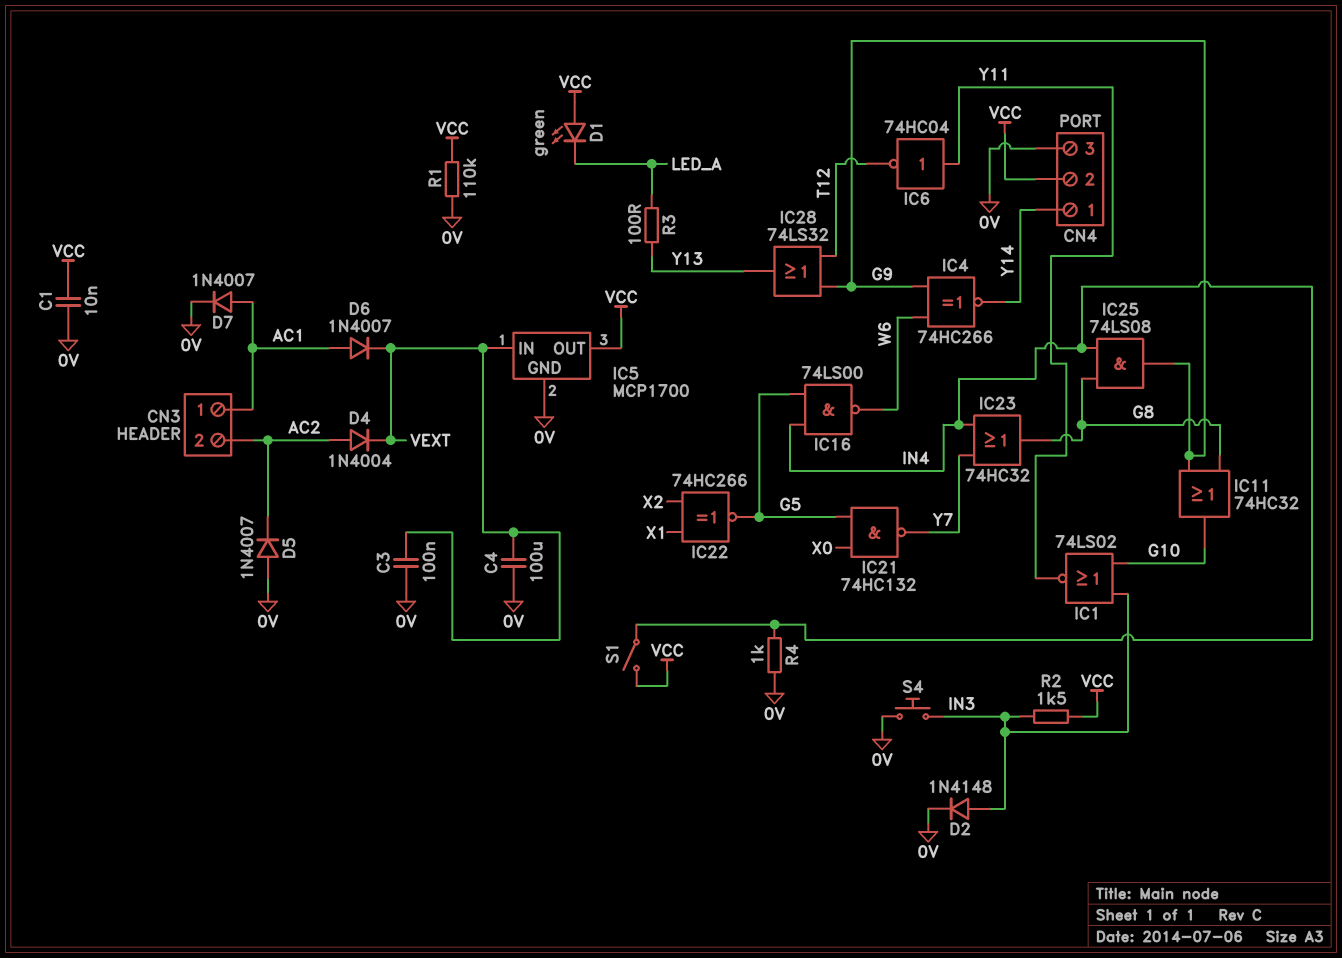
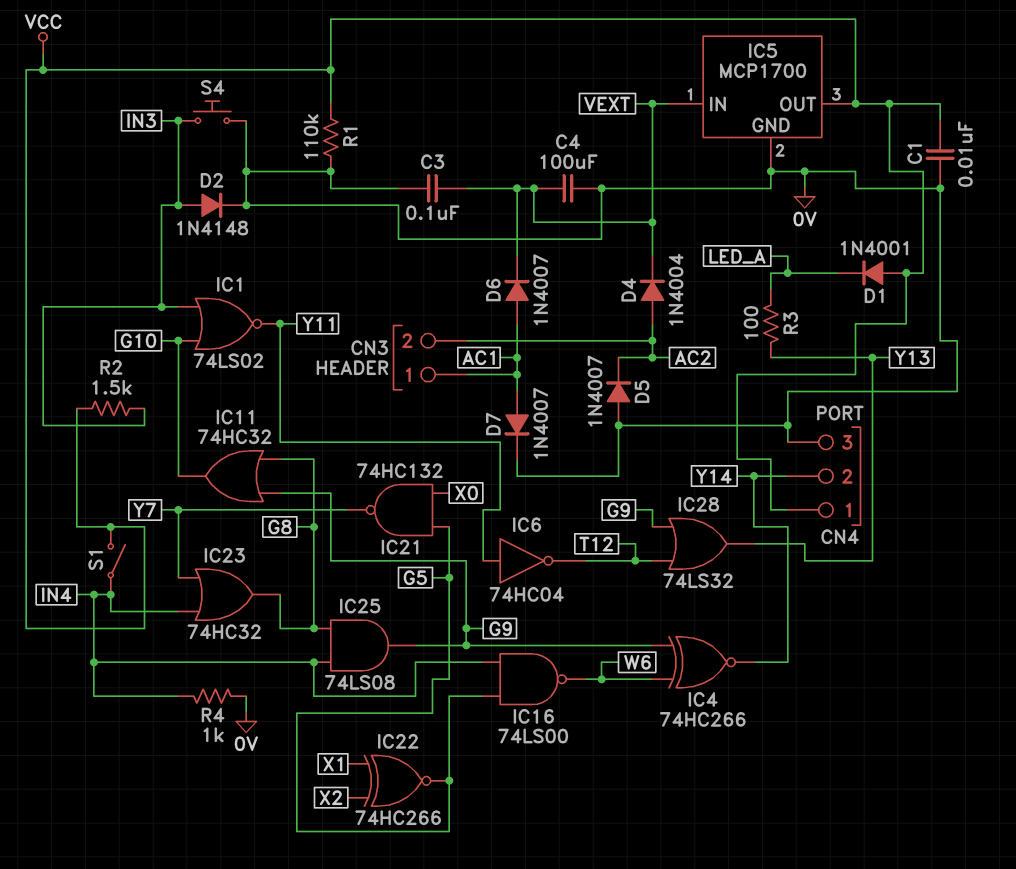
CN4 pin 1: Y14 -> VCC
CN4 pin 2: VCC -> Y14
D1: LED green (A VCC, K LED_A) -> diode 1N4001 (A VCC, K LED_A)

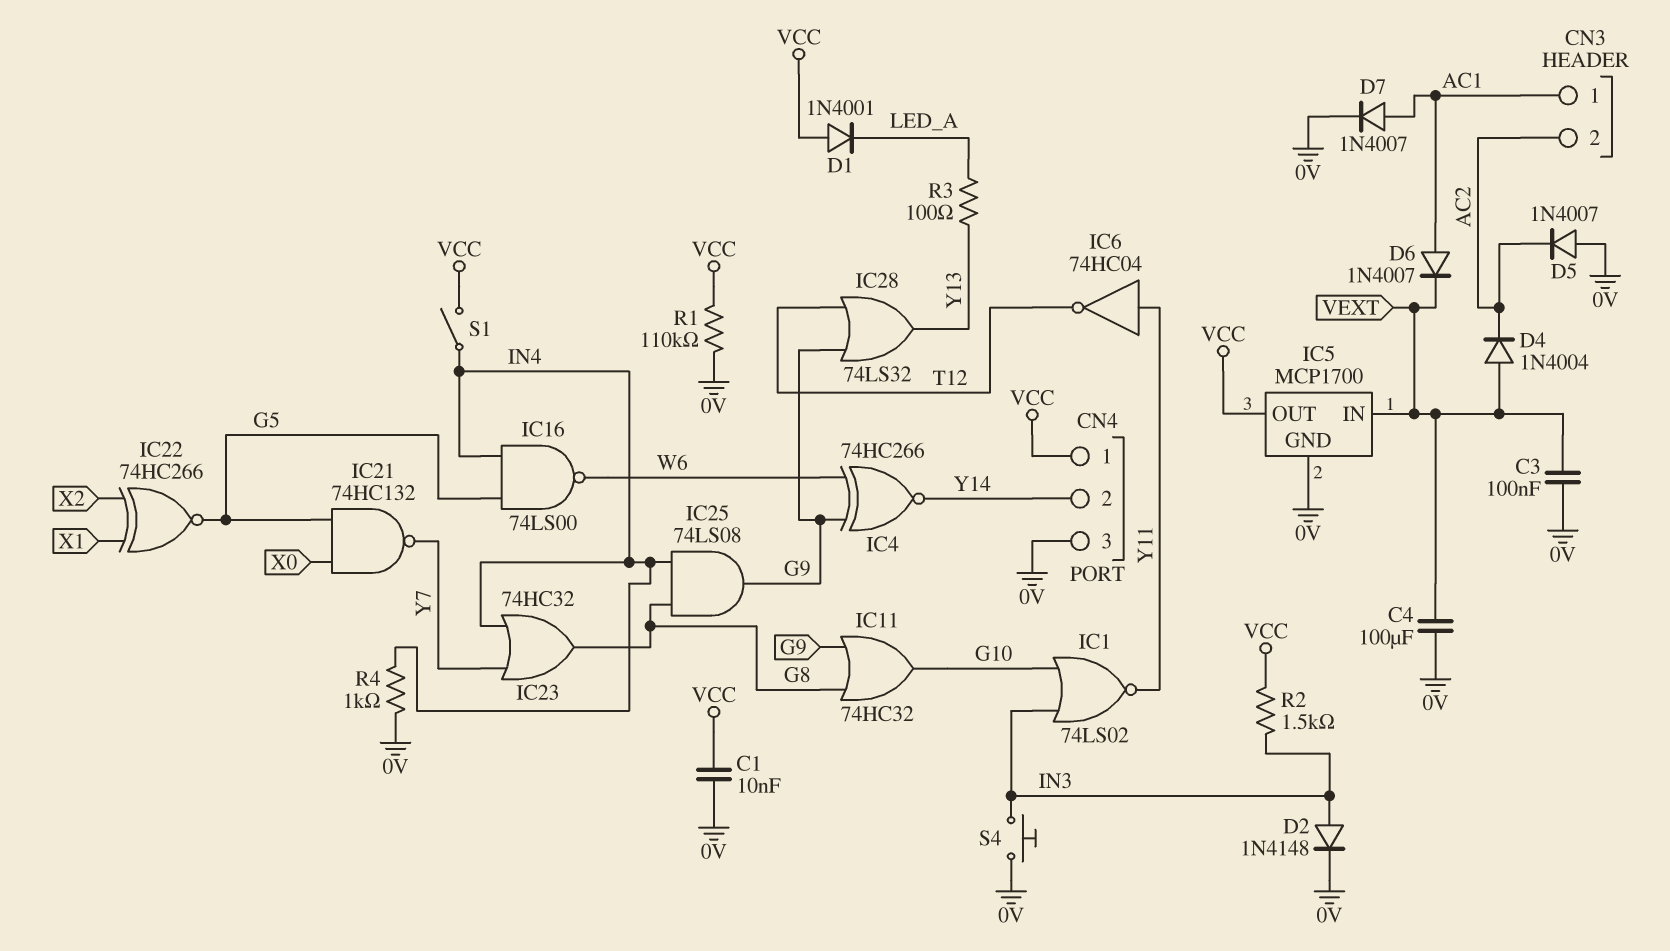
D4: diode 1N4004 (A AC2, K VEXT) -> diode 1N4004 (A VEXT, K AC2)

